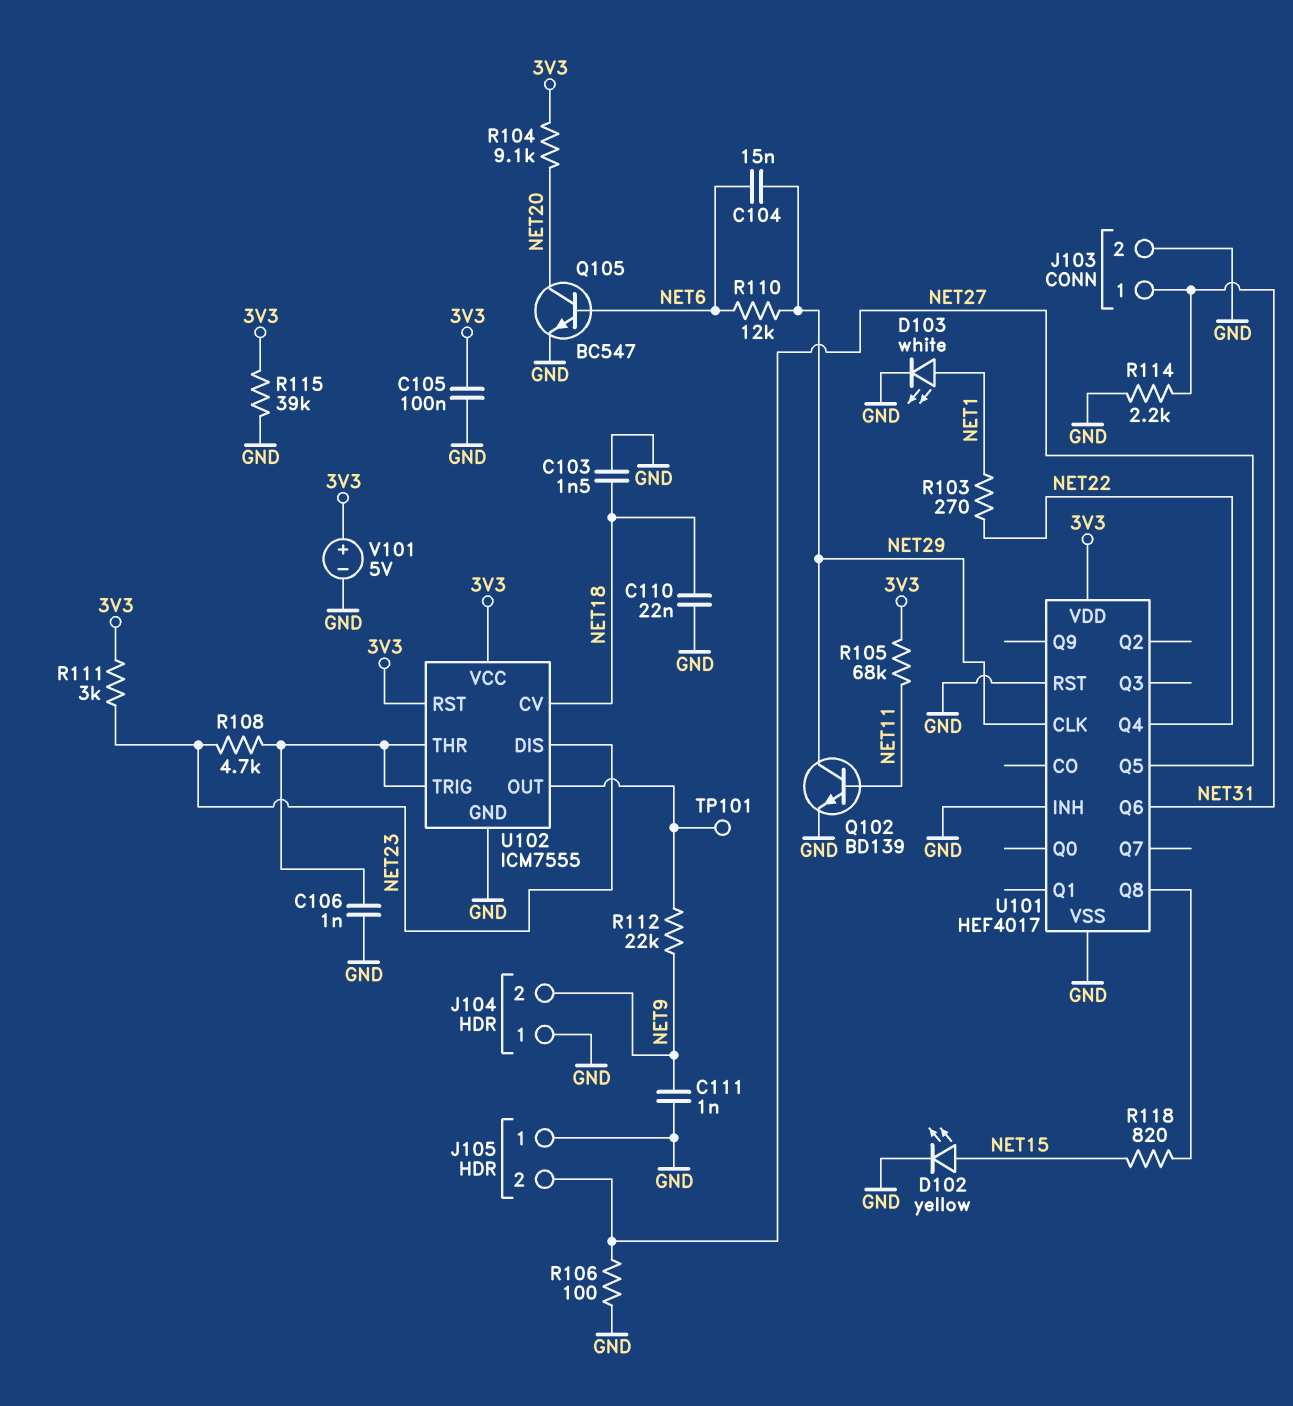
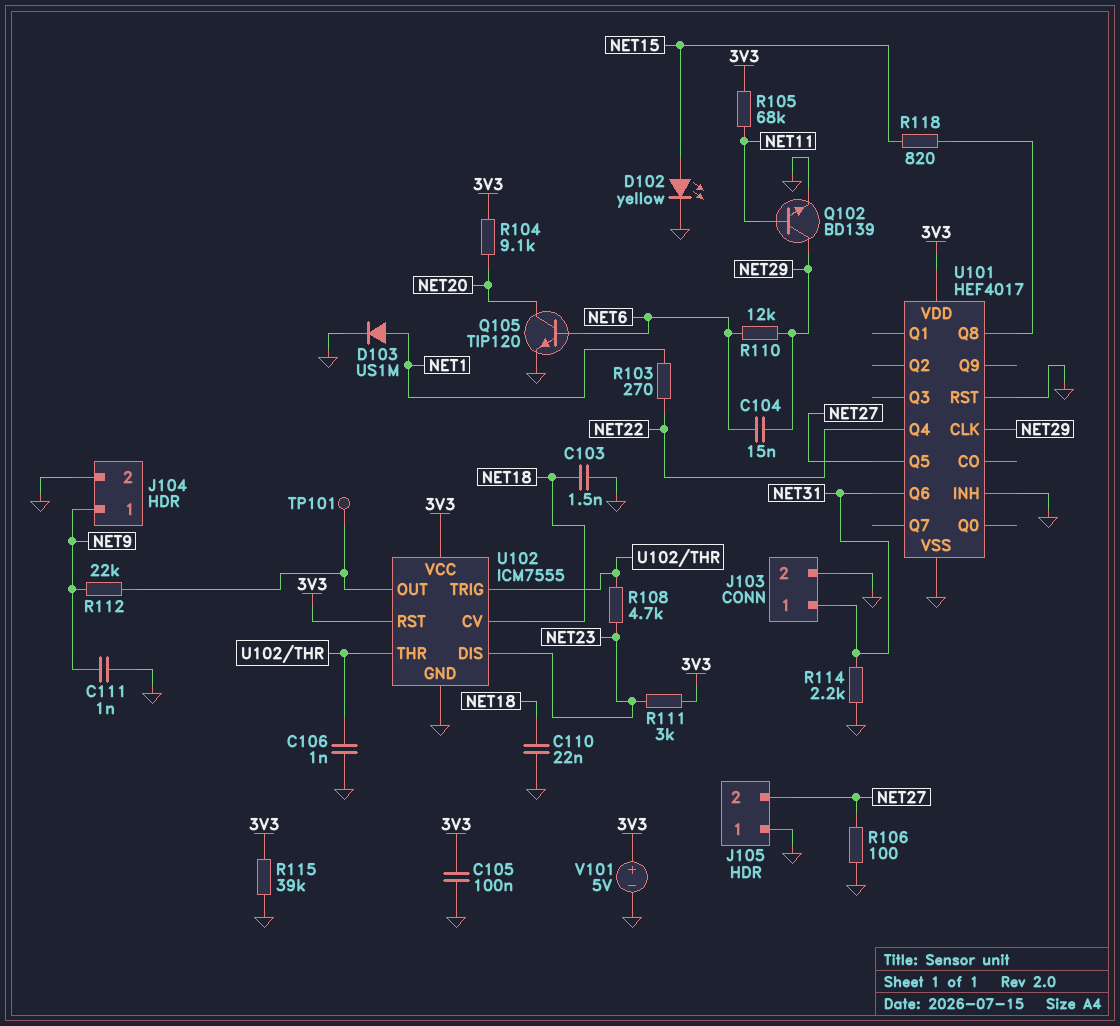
D103: LED white (A NET1, K GND) -> diode US1M (A NET1, K GND)
J104 pin 1: GND -> NET9
J104 pin 2: NET9 -> GND
Q105: NPN BC547 (B NET6, C NET20, E GND) -> NPN TIP120 (B NET6, C NET20, E GND)

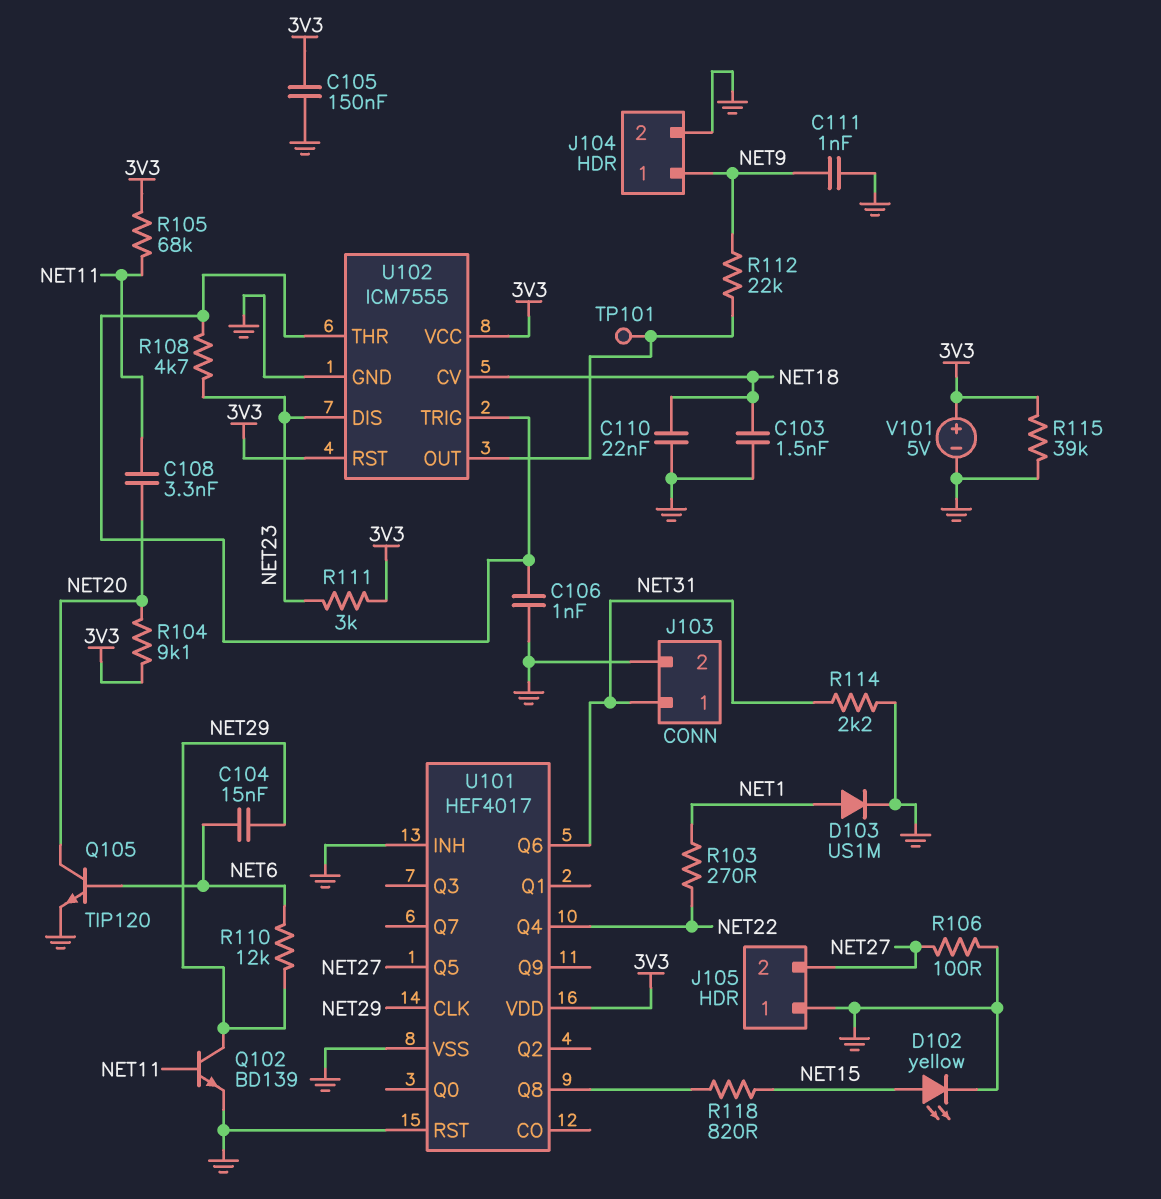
C105: 100nF (3V3, GND) -> 150nF (3V3, GND)
C108: none -> 3.3nF (NET11, NET20)

